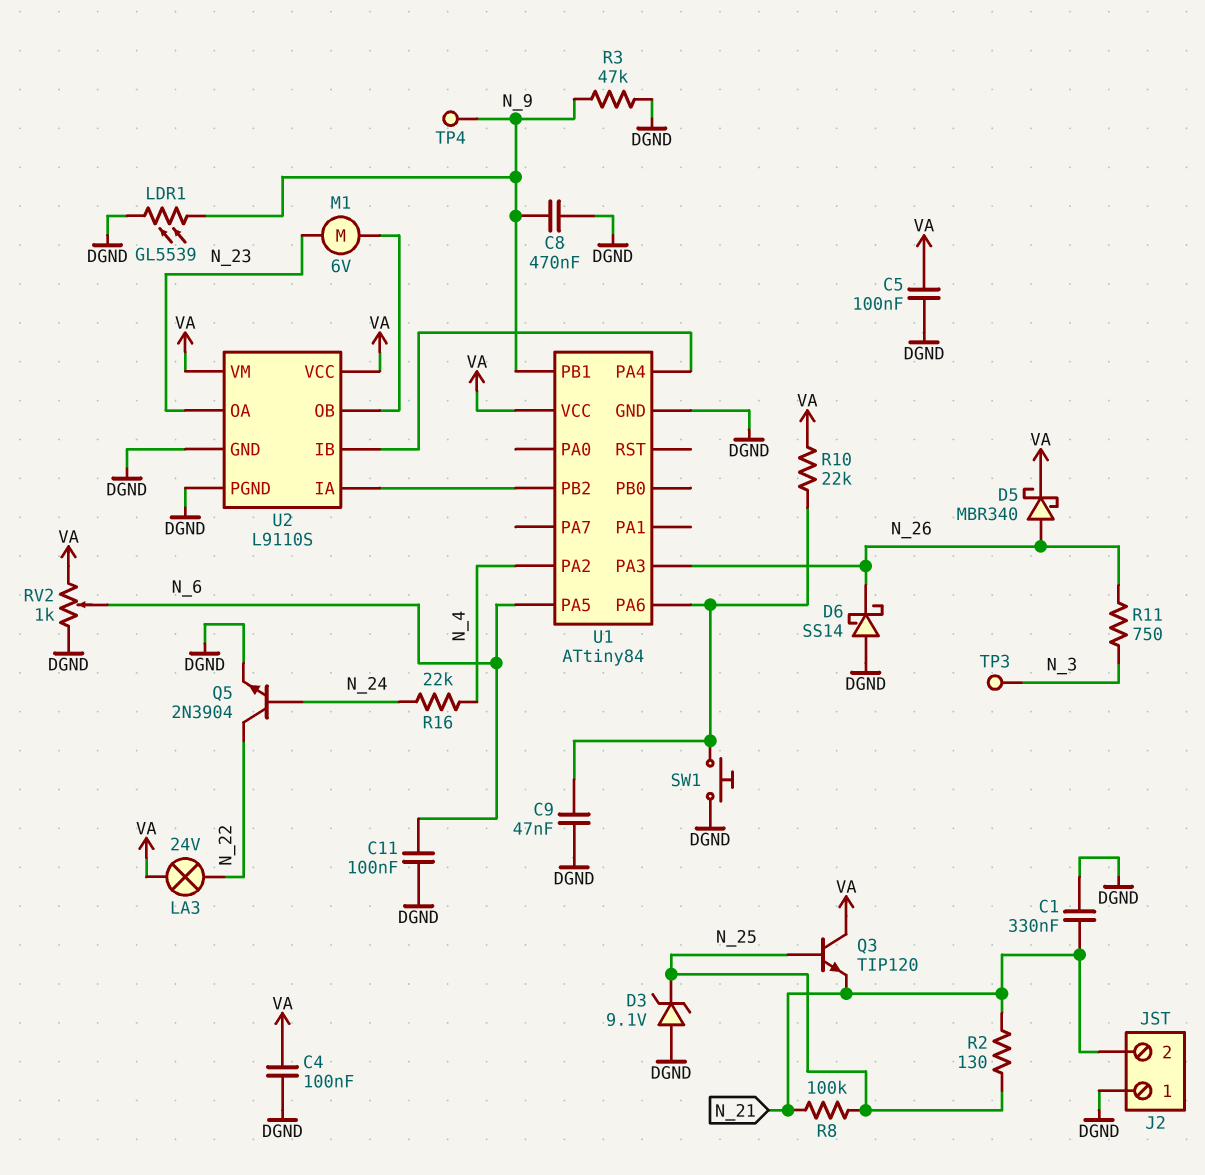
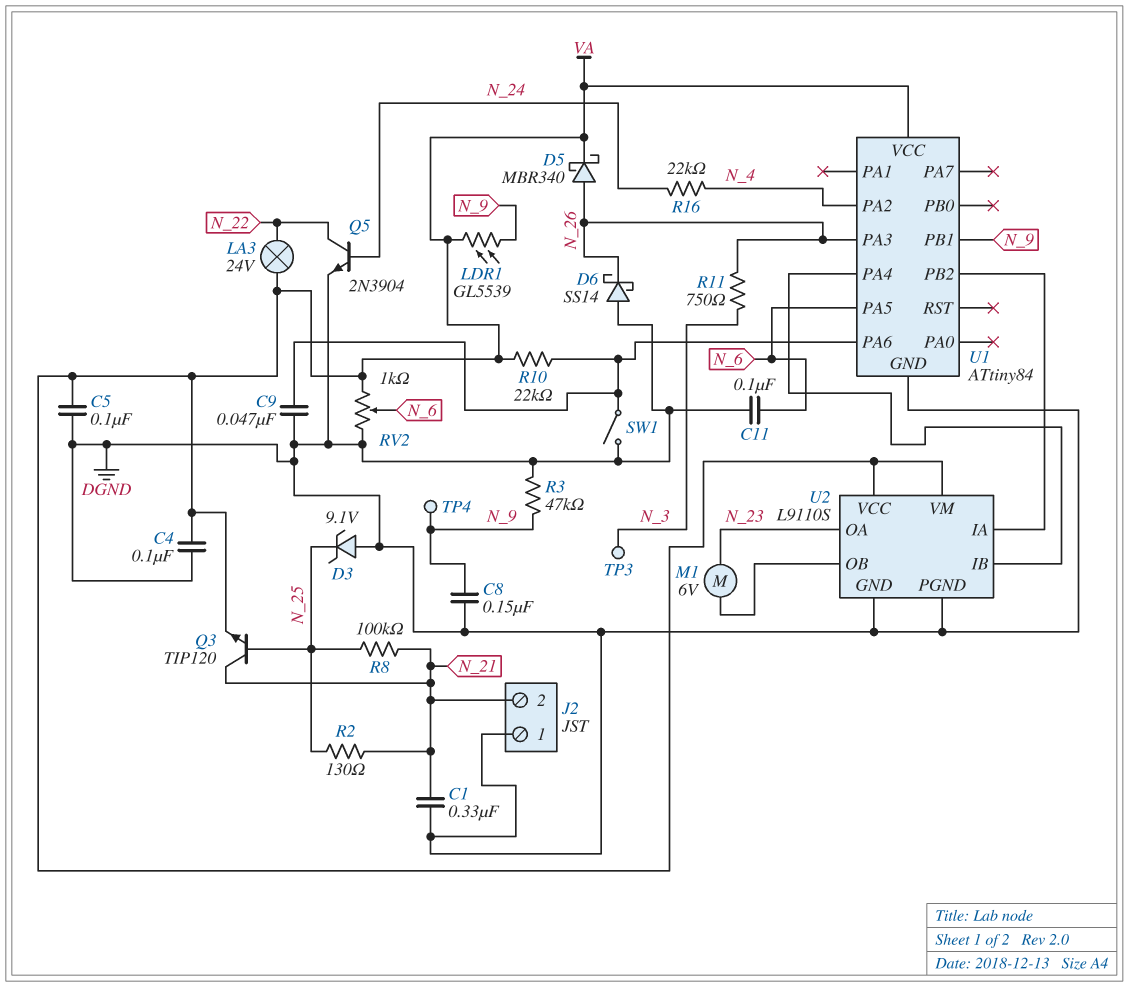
C8: 470nF (DGND, N_9) -> 150nF (DGND, N_9)
LDR1: GL5539 (DGND, N_9) -> GL5539 (N_9, VA)
Q3: NPN TIP120 (B N_25, C VA, E N_21) -> NPN TIP120 (B N_25, C N_21, E VA)
SW1: button (DGND, U1/PA6) -> switch (DGND, U1/PA6)

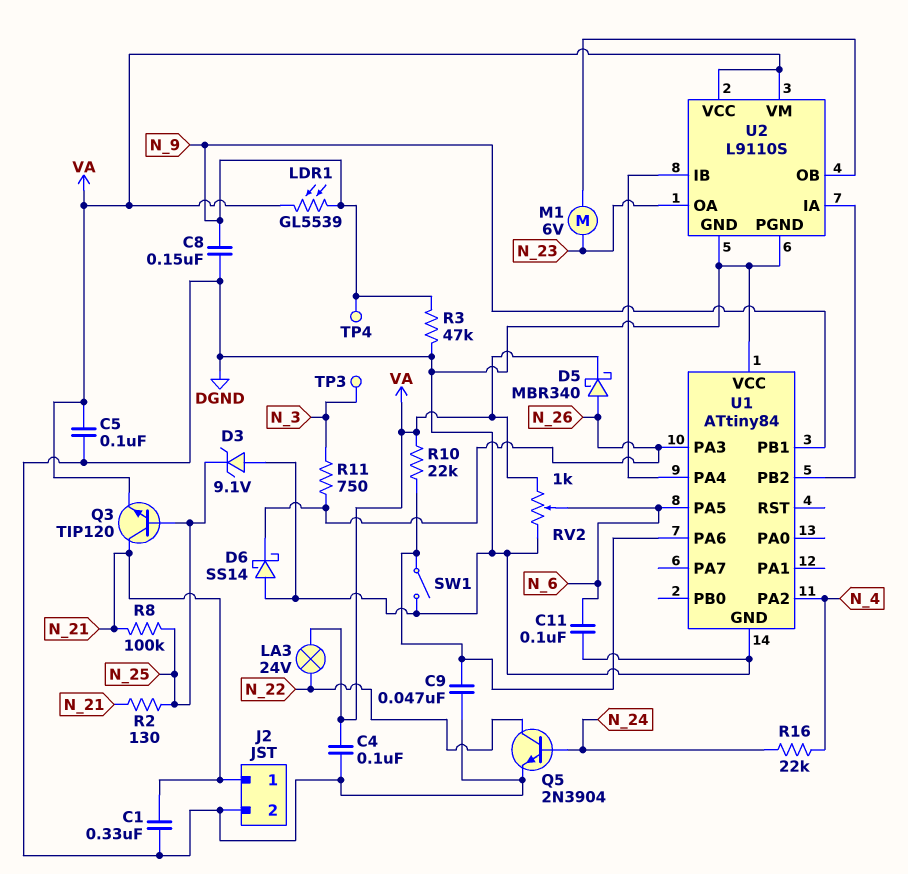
J2 pin 1: DGND -> N_21
J2 pin 2: N_21 -> DGND
U1 pin VCC: VA -> DGND

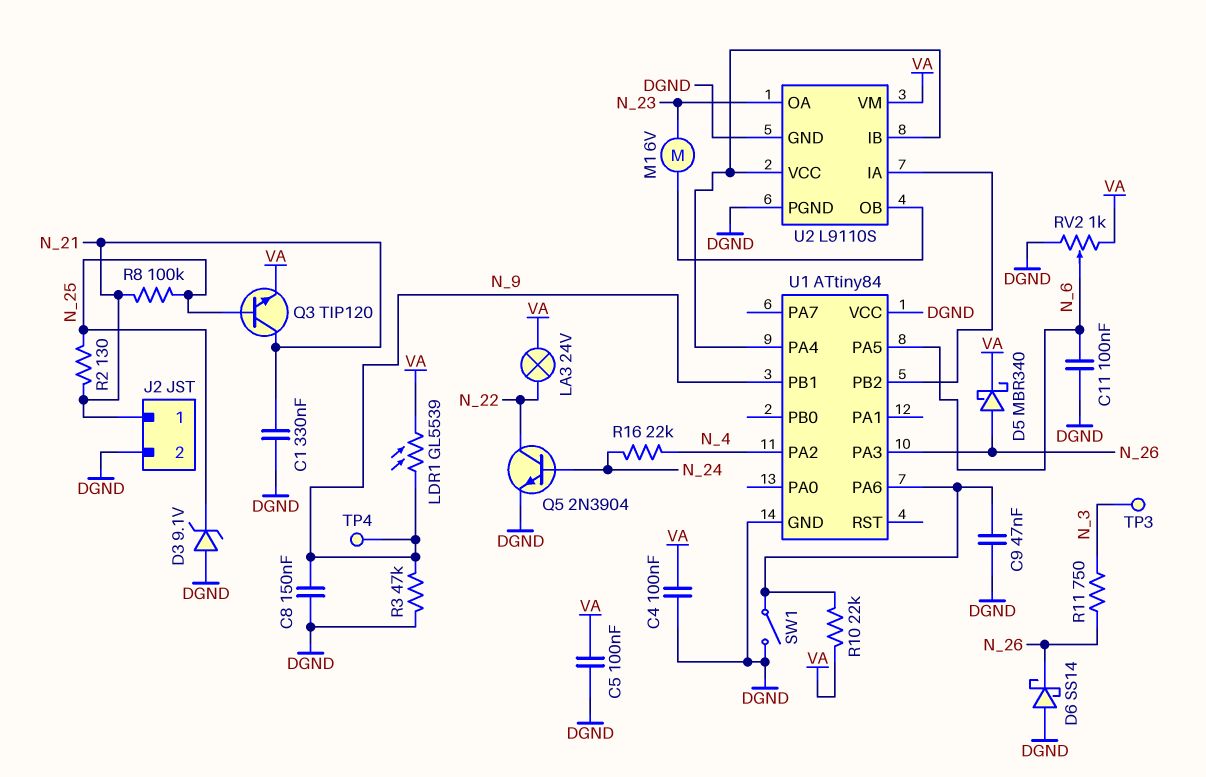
U2 pin VCC: VA -> U1/PA4

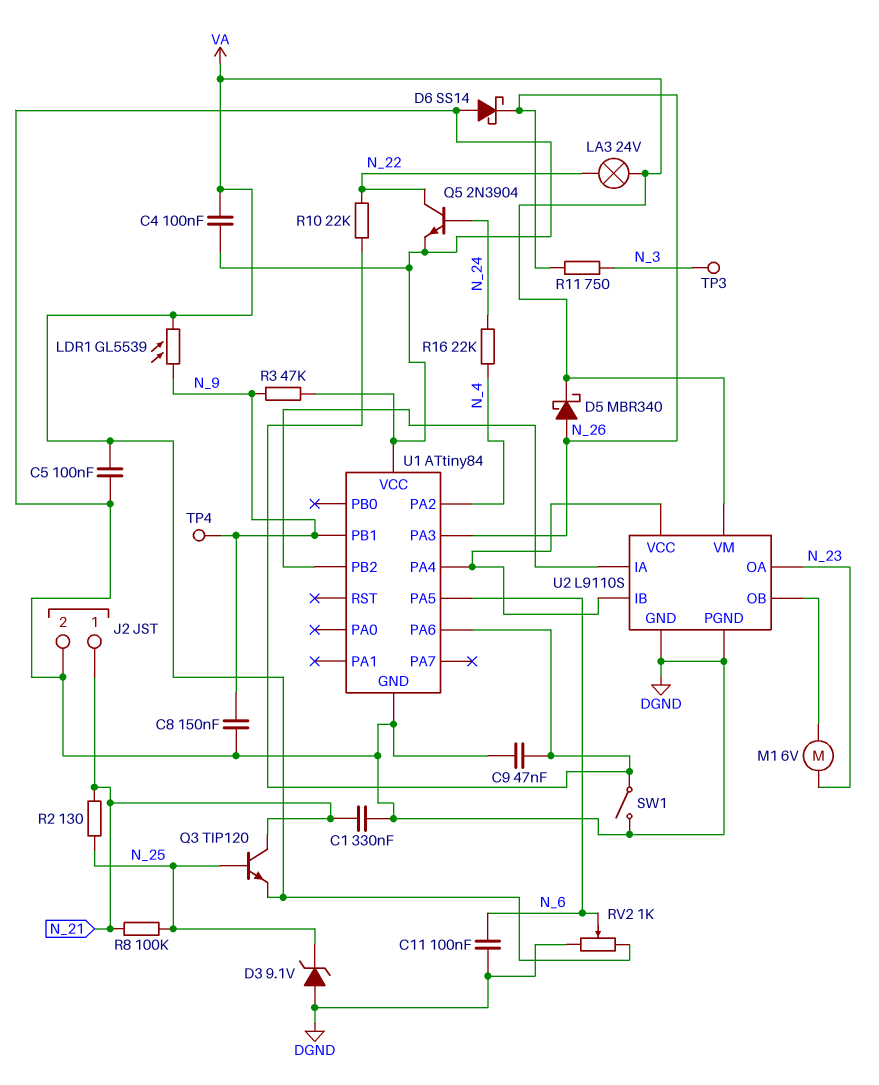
R10: 22k (U1/PA6, VA) -> 22k (N_22, U1/PA6)

